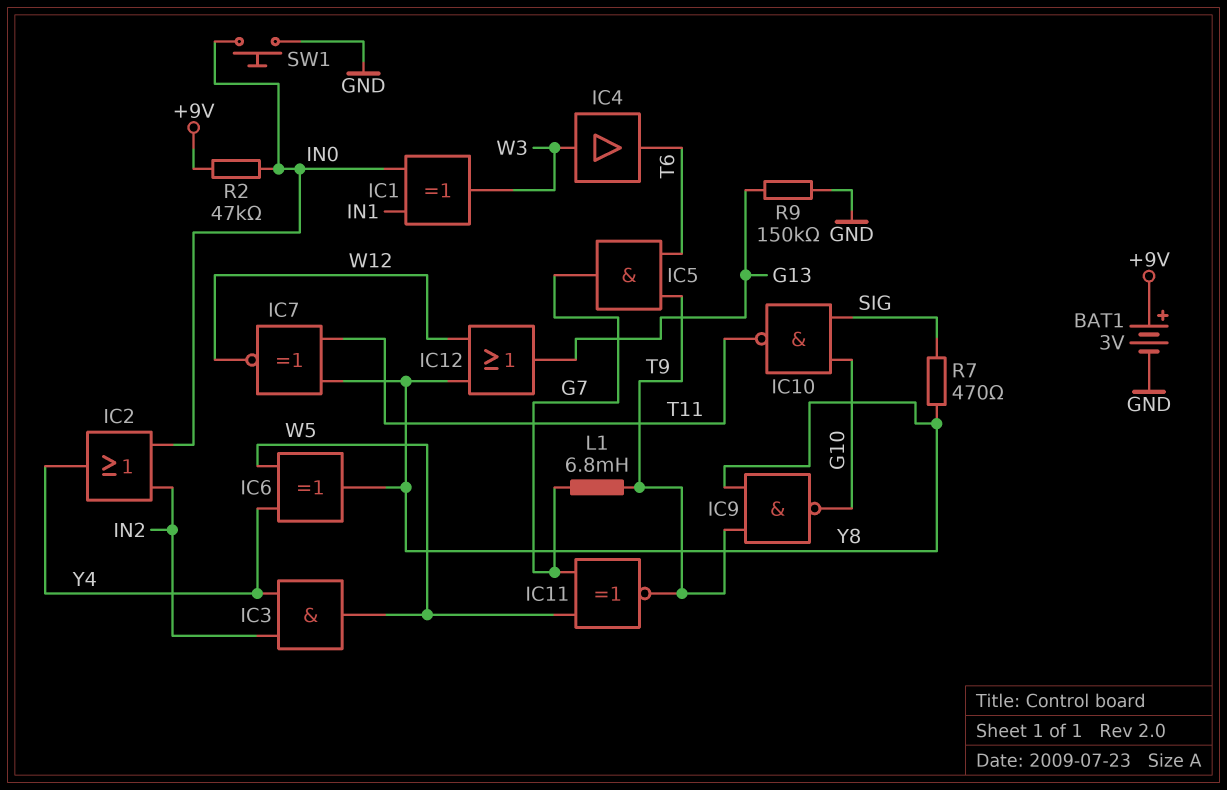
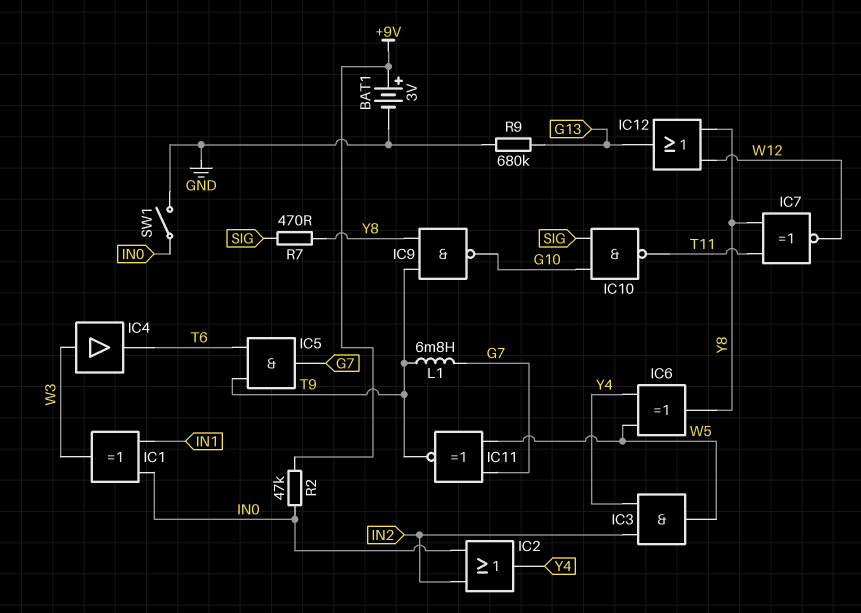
R9: 150k (G13, GND) -> 680k (G13, GND)
SW1: button (GND, IN0) -> switch (GND, IN0)

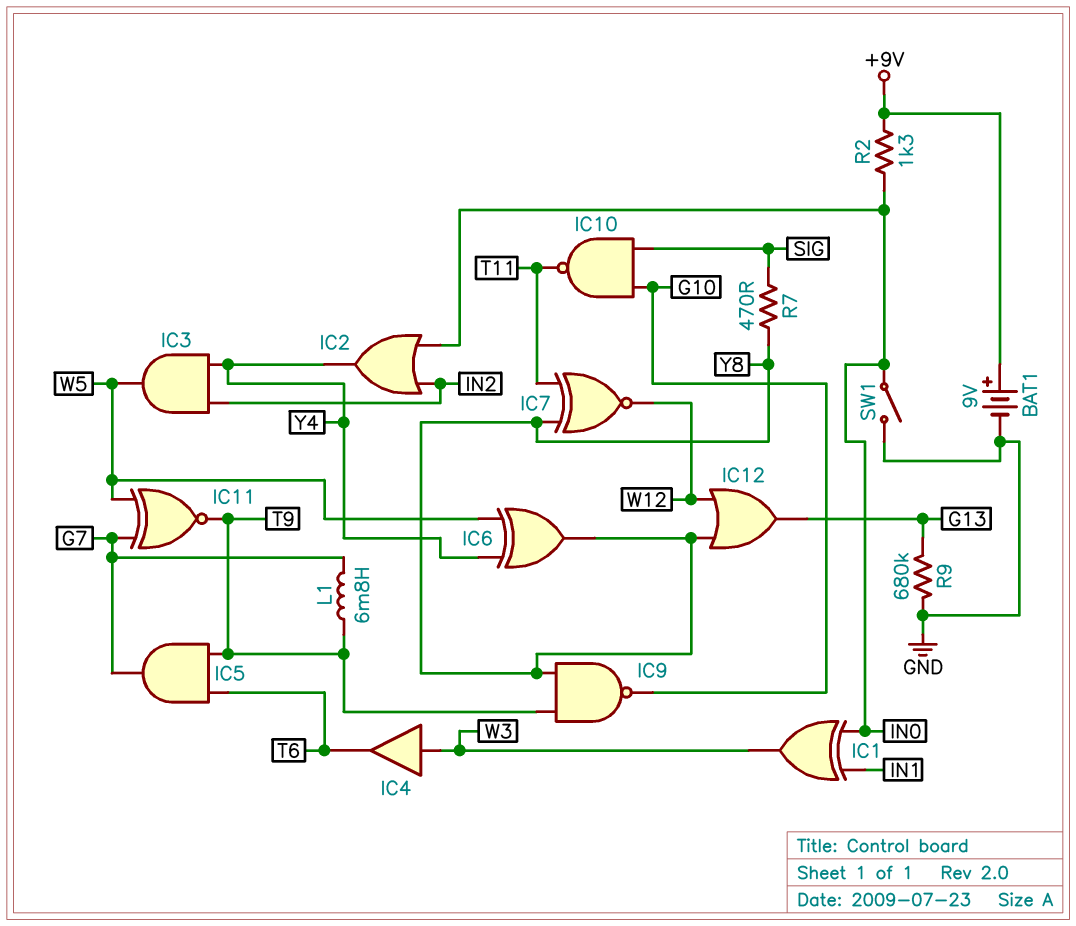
BAT1: 3V (plus +9V, minus GND) -> 9V (plus +9V, minus GND)
R2: 47k (+9V, IN0) -> 1.3k (+9V, IN0)

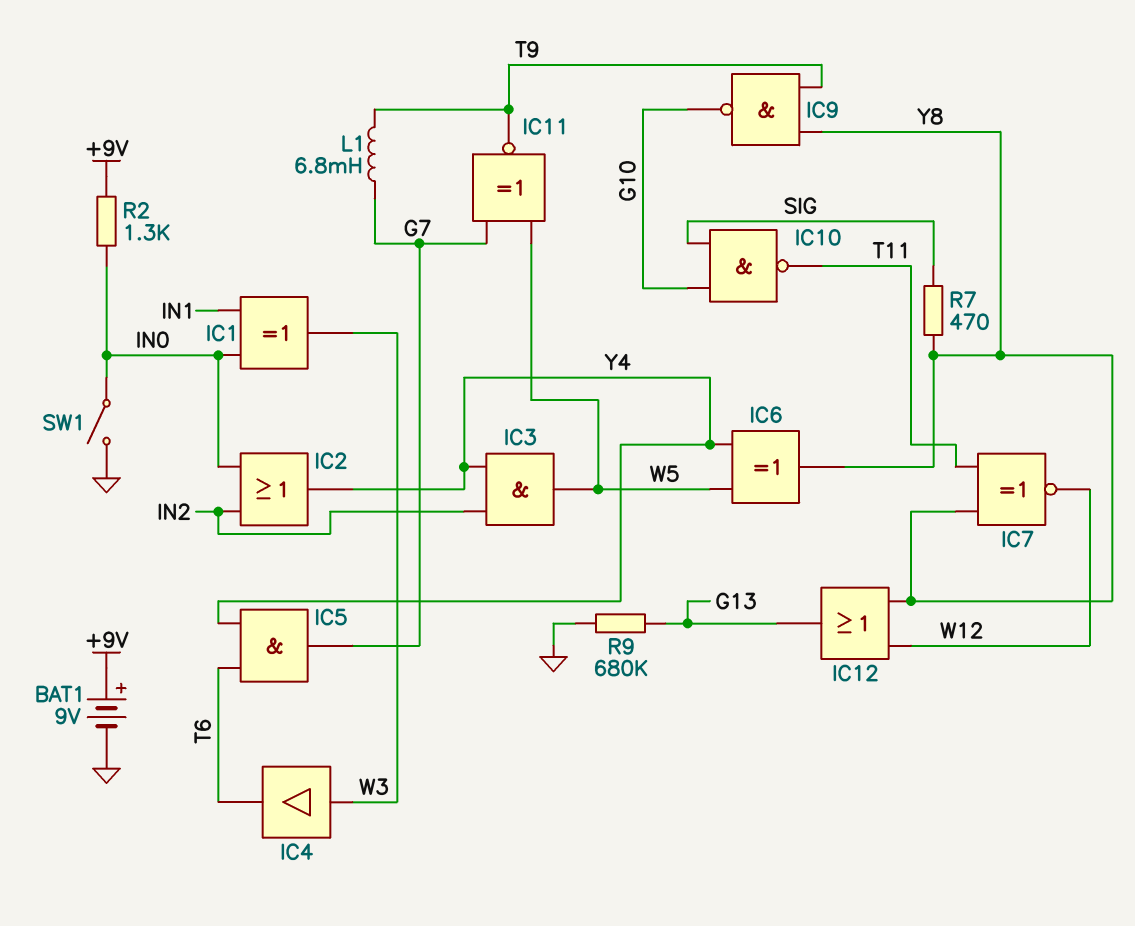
IC5: AND (in T6, in T9, out G7) -> AND (in T6, in Y4, out G7)

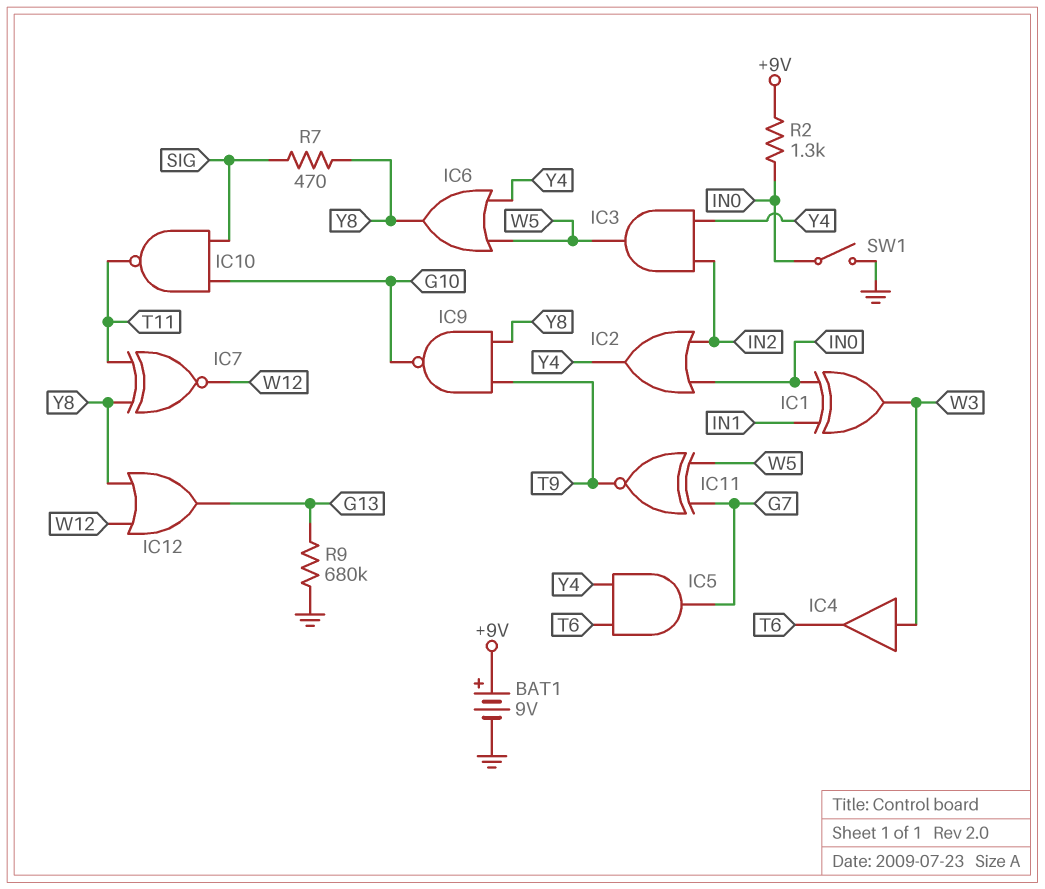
IC6: XOR (in W5, in Y4, out Y8) -> OR (in W5, in Y4, out Y8)
L1: 6.8mH (G7, T9) -> none

